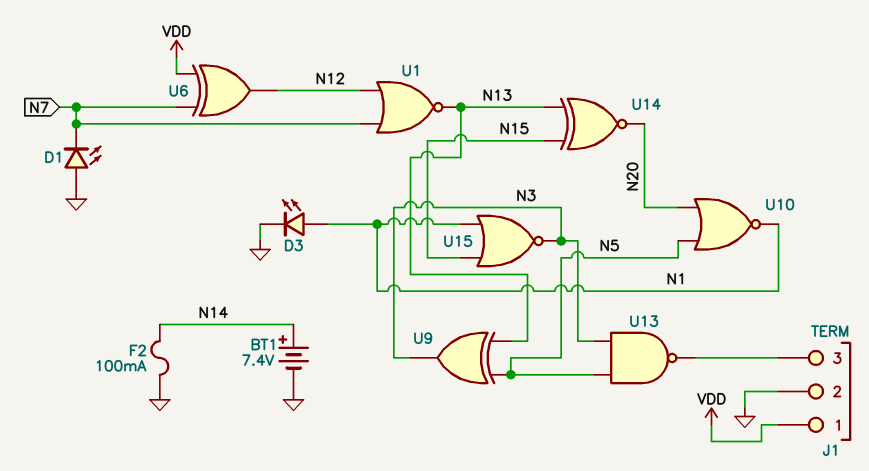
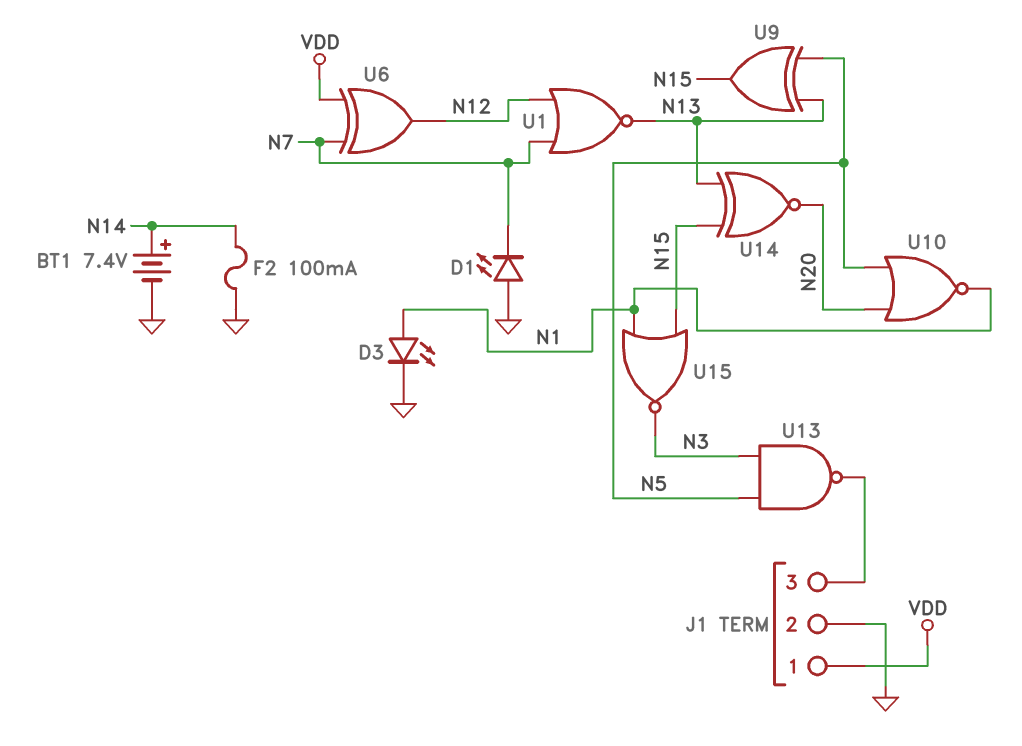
U9: XOR (in N5, in N13, out N3) -> XOR (in N5, in N13, out N15)

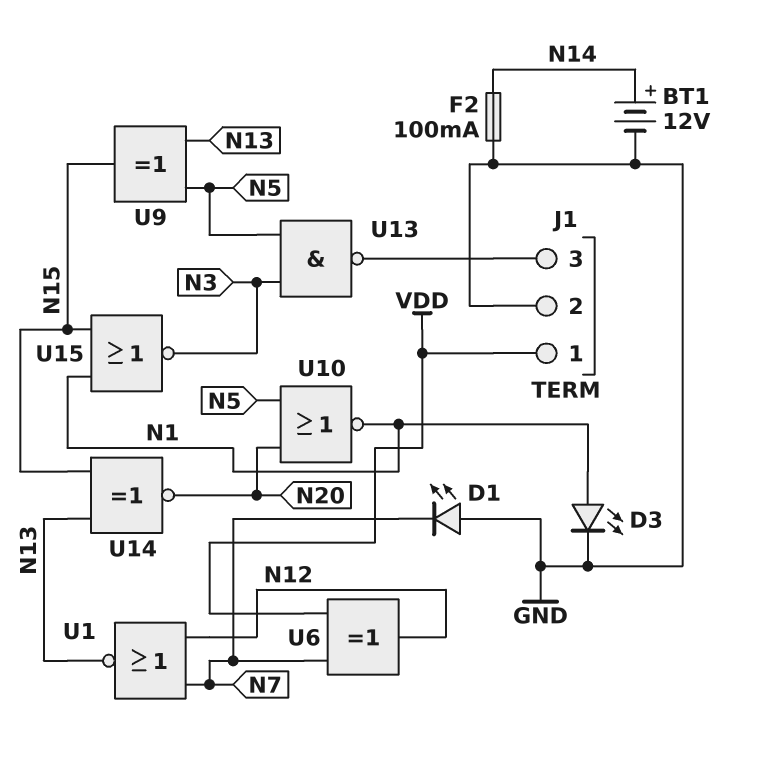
BT1: 7.4V (plus N14, minus GND) -> 12V (plus N14, minus GND)

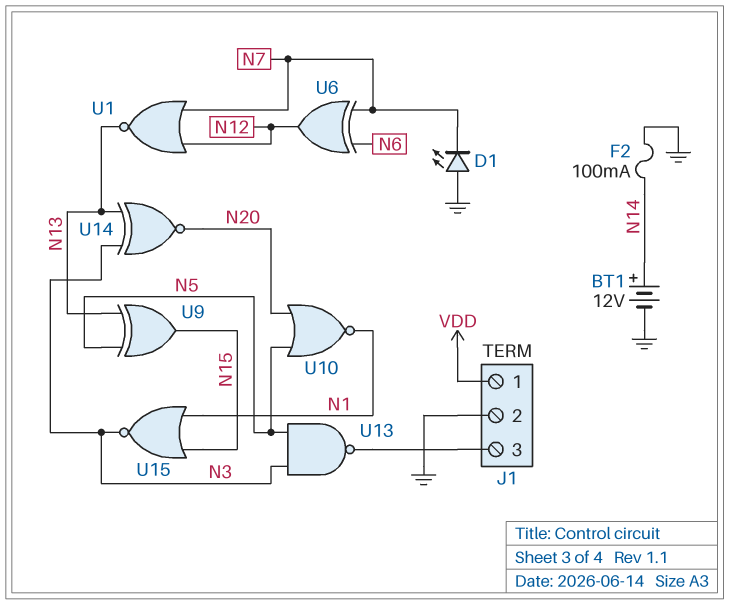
D3: LED (A N1, K GND) -> none
U6: XOR (in N7, in VDD, out N12) -> XOR (in N6, in N7, out N12)
U14: XNOR (in N13, in N15, out N20) -> XNOR (in N3, in N13, out N20)

